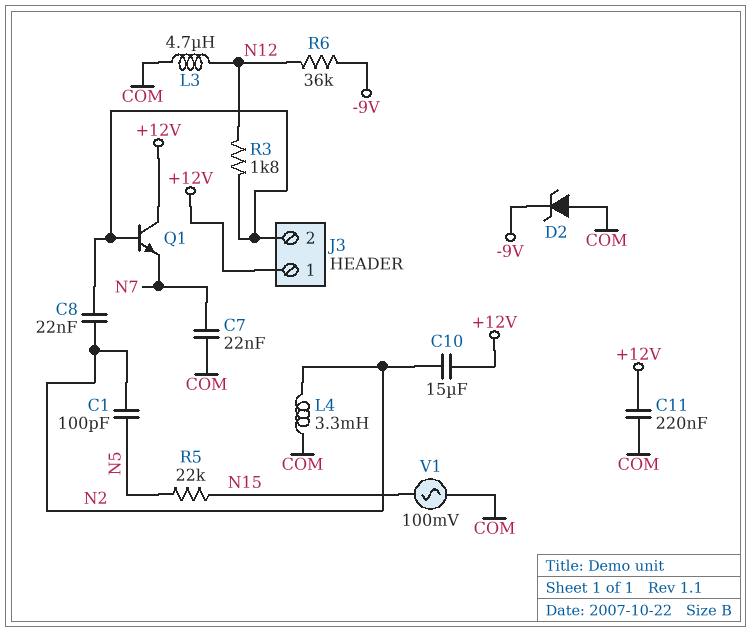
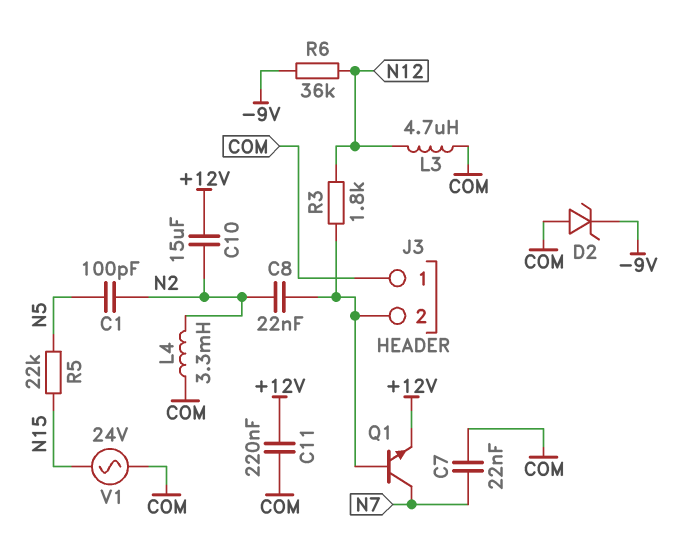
J3 pin 1: +12V -> COM
Q1: NPN (B J3/2, C +12V, E N7) -> NPN (B J3/2, C N7, E +12V)
V1: AC 100mV (COM, N15) -> AC 24V (COM, N15)

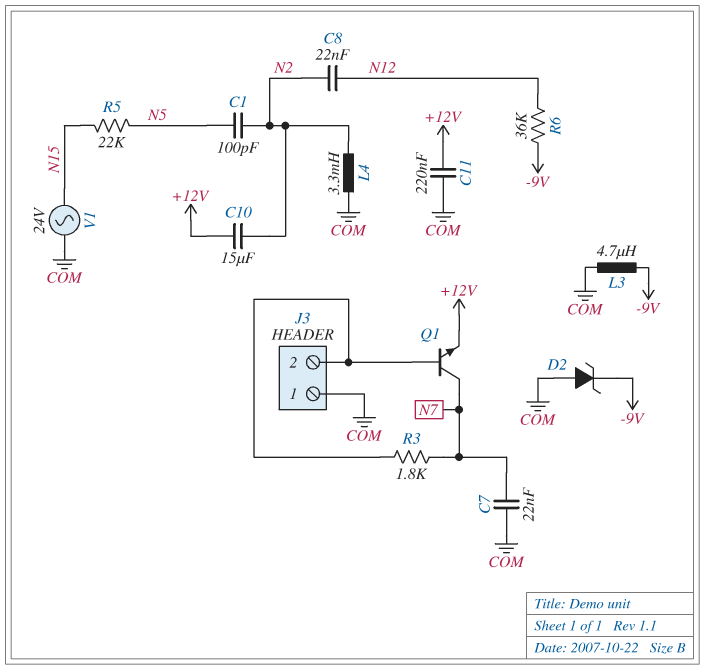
C8: 22nF (J3/2, N2) -> 22nF (N2, N12)
L3: 4.7uH (COM, N12) -> 4.7uH (-9V, COM)
R3: 1.8k (J3/2, N12) -> 1.8k (J3/2, N7)

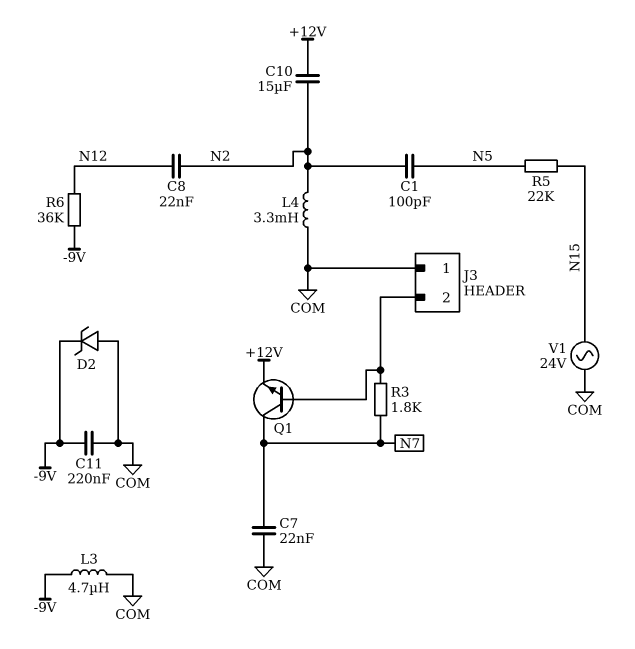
C11: 220nF (+12V, COM) -> 220nF (-9V, COM)

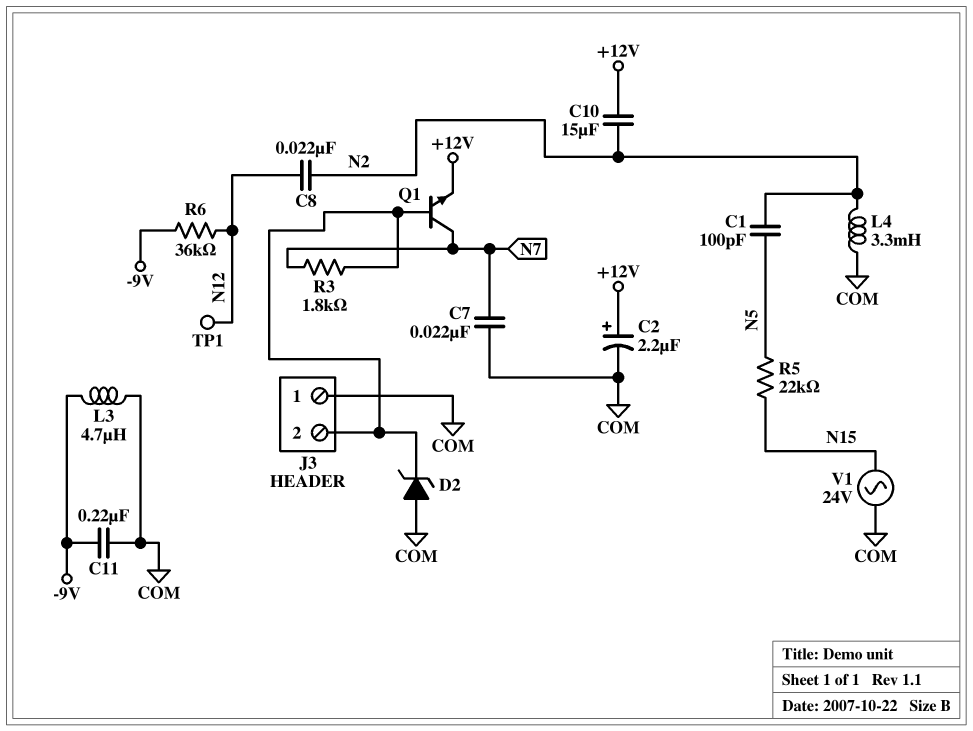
C2: none -> 2.2uF (plus +12V, minus COM)
D2: zener (A COM, K -9V) -> zener (A COM, K J3/2)
TP1: none -> test point (N12)

